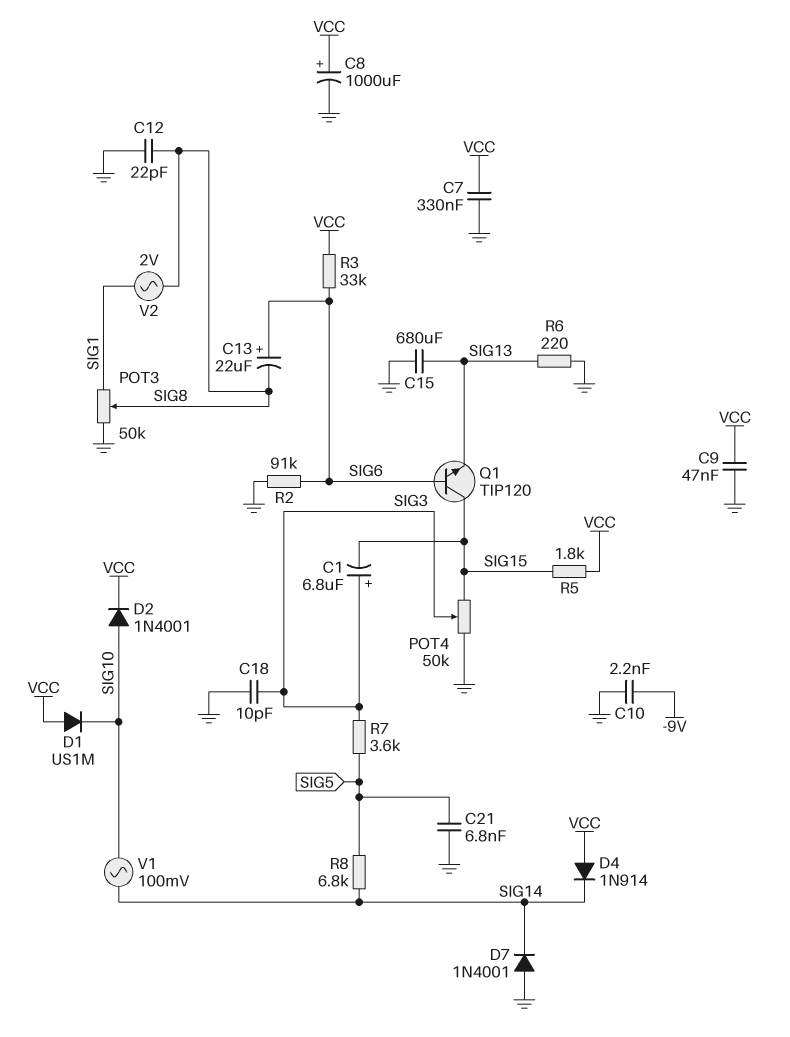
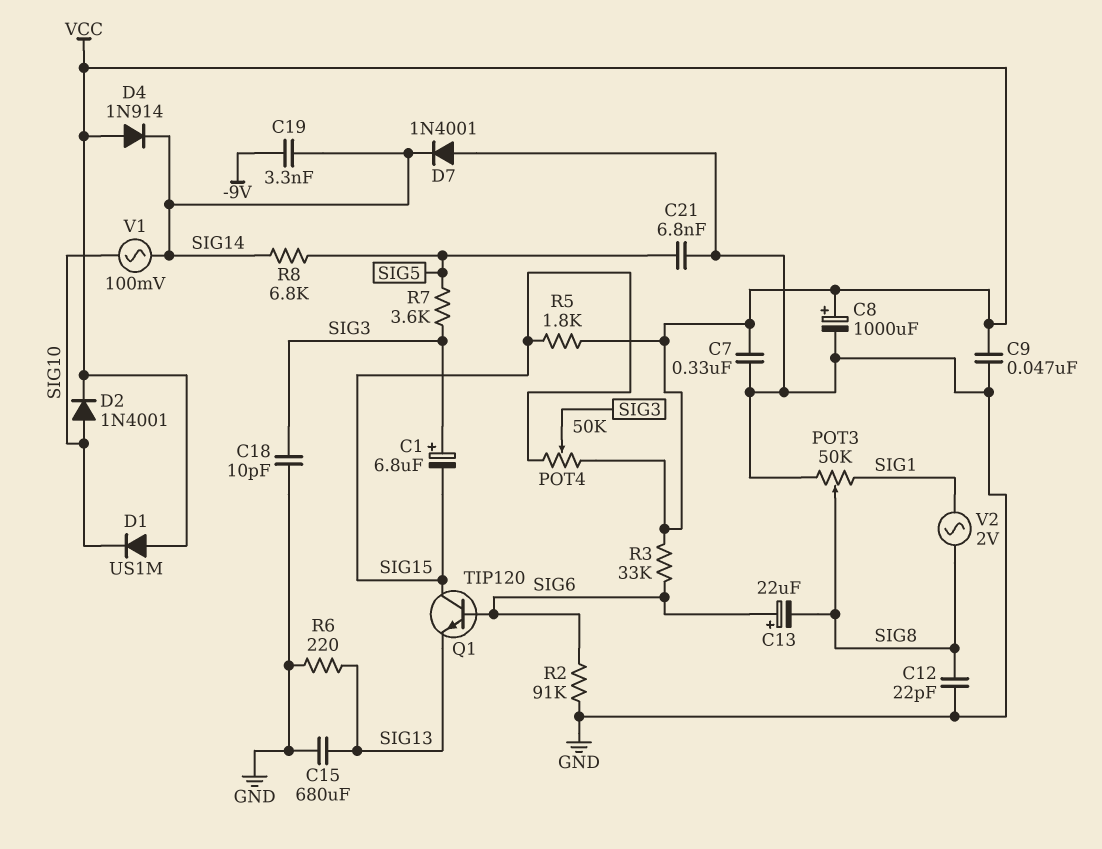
C10: 2.2nF (-9V, GND) -> none
C19: none -> 3.3nF (-9V, SIG14)
POT4: 50k (GND, SIG15, wiper SIG3) -> 50k (SIG15, VCC, wiper SIG3)

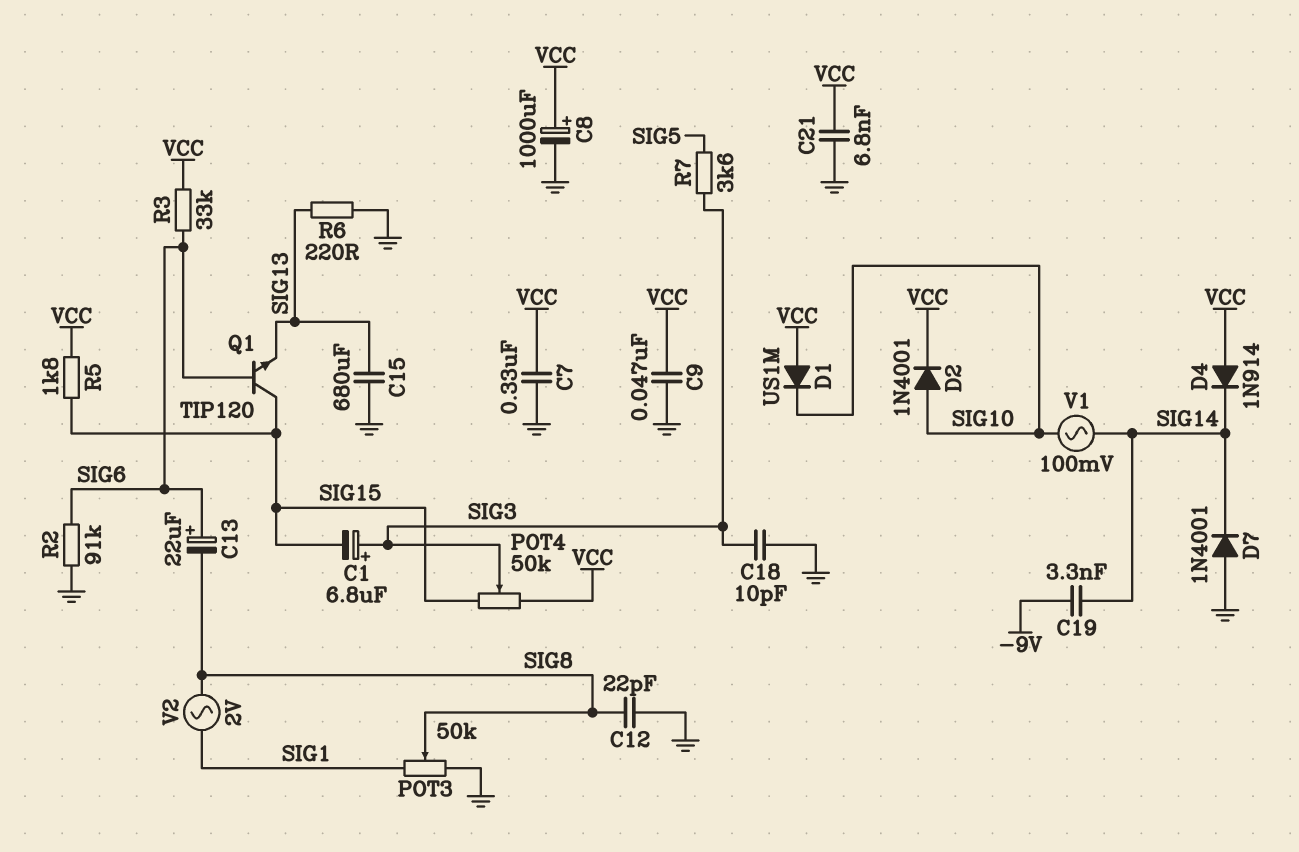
C21: 6.8nF (GND, SIG5) -> 6.8nF (GND, VCC)
R8: 6.8k (SIG5, SIG14) -> none

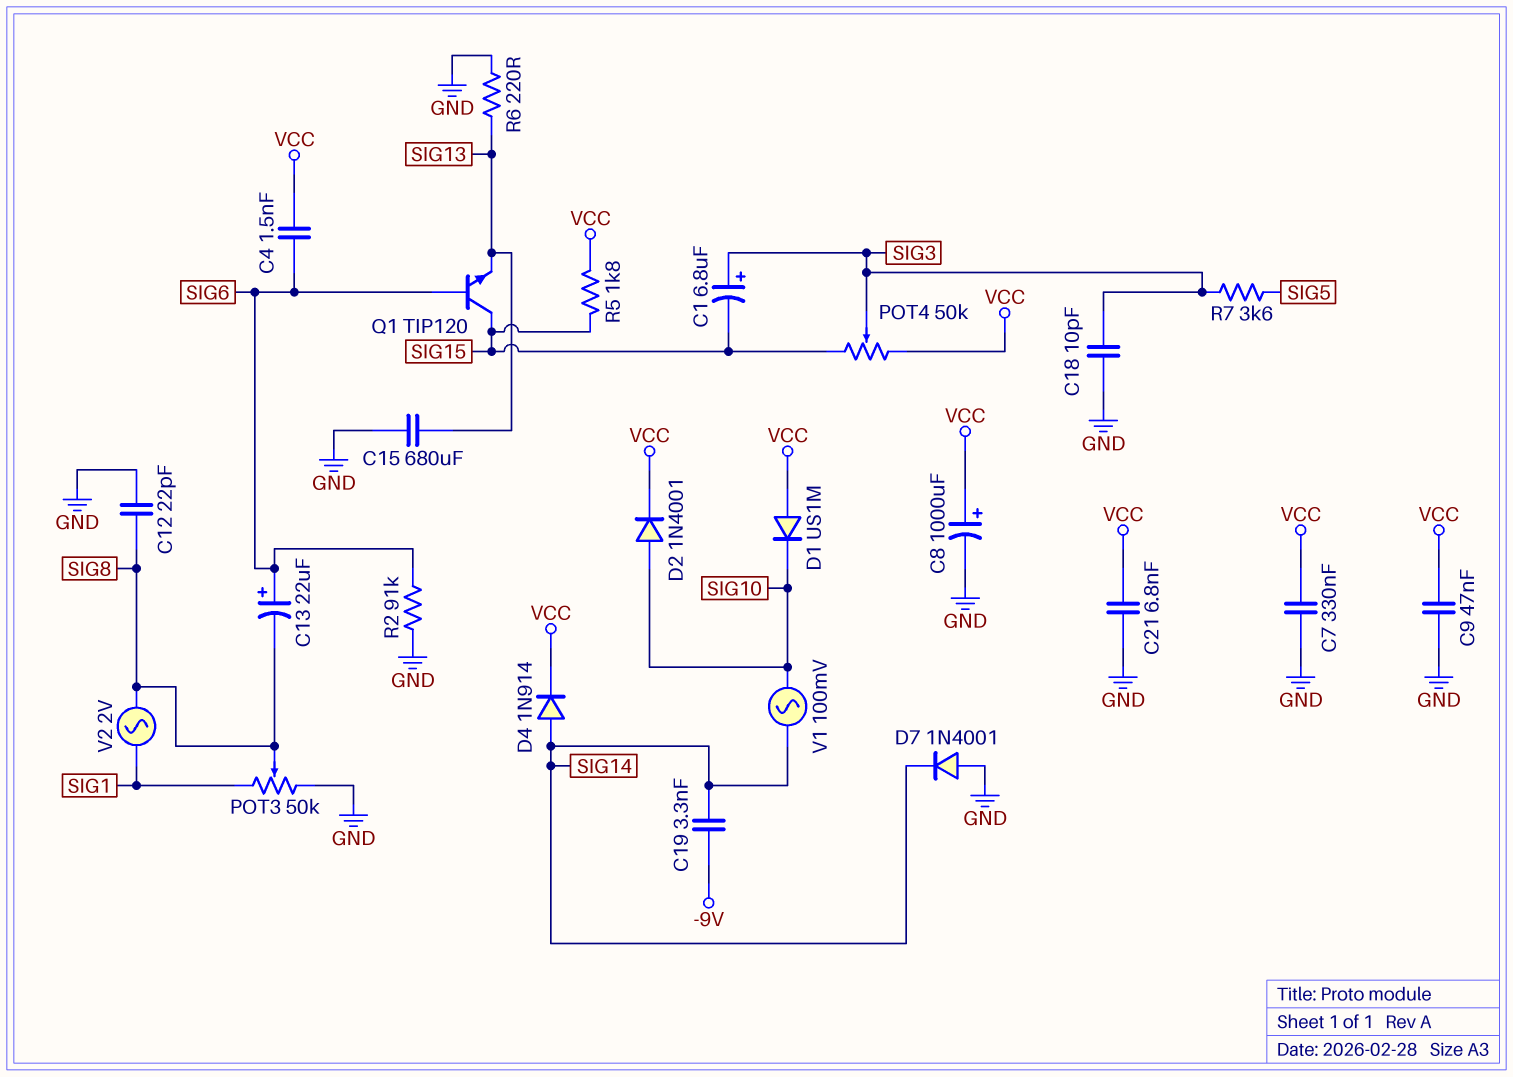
C4: none -> 1.5nF (SIG6, VCC)
D4: diode 1N914 (A VCC, K SIG14) -> diode 1N914 (A SIG14, K VCC)
R3: 33k (SIG6, VCC) -> none

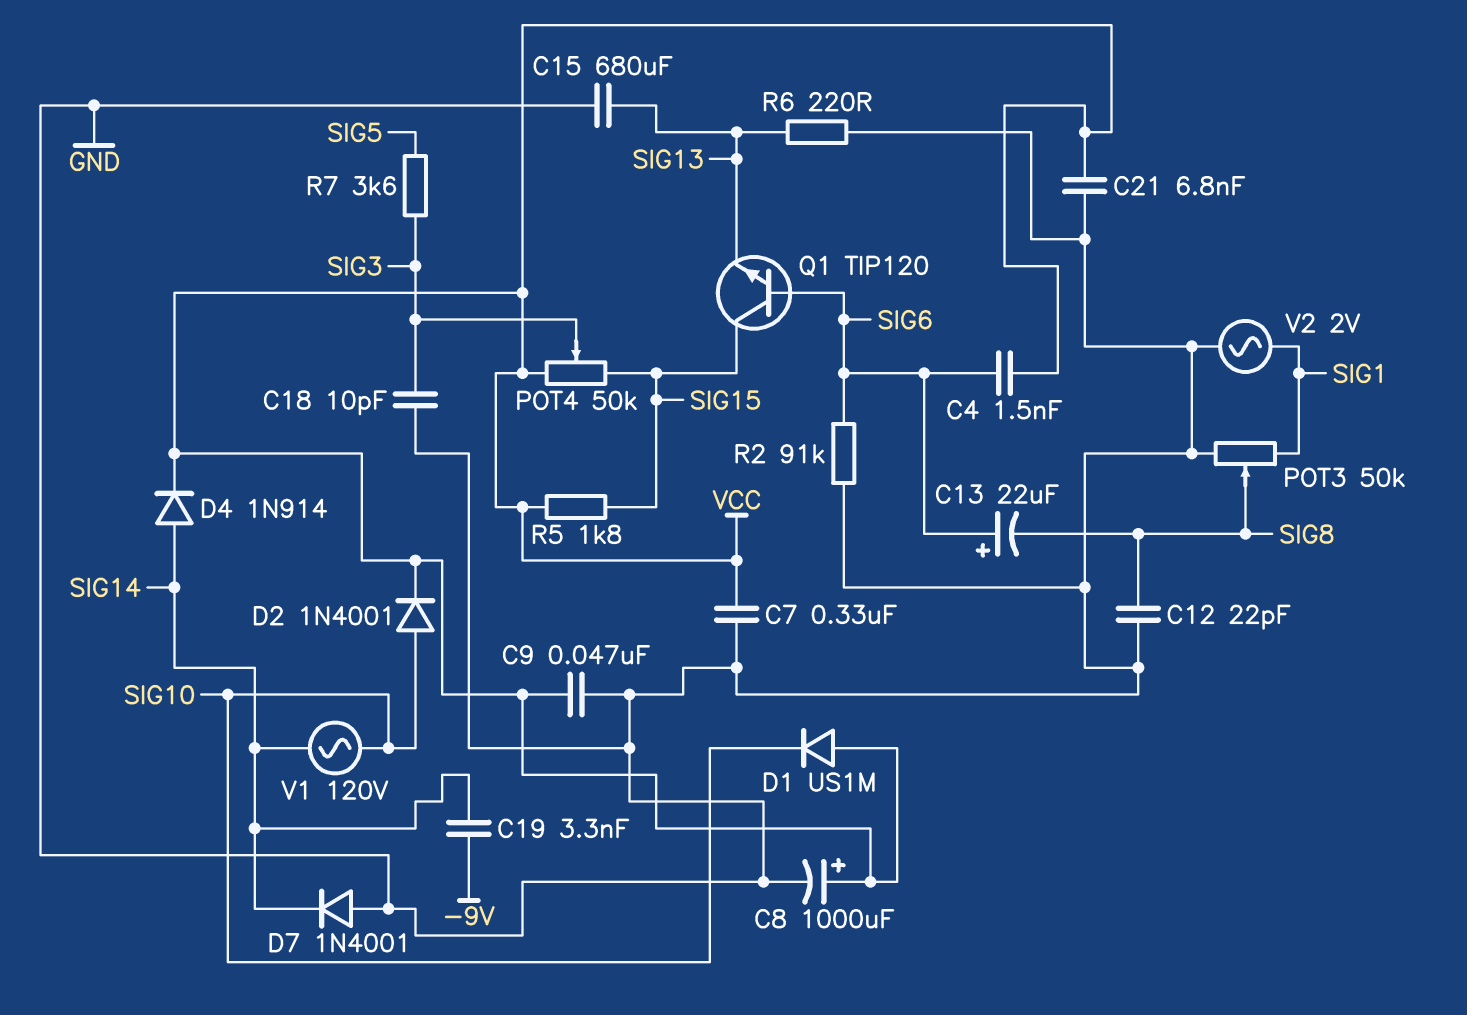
C1: 6.8uF (plus SIG3, minus SIG15) -> none
V1: AC 100mV (SIG10, SIG14) -> AC 120V (SIG10, SIG14)
V2: AC 2V (SIG1, SIG8) -> AC 2V (GND, SIG1)

